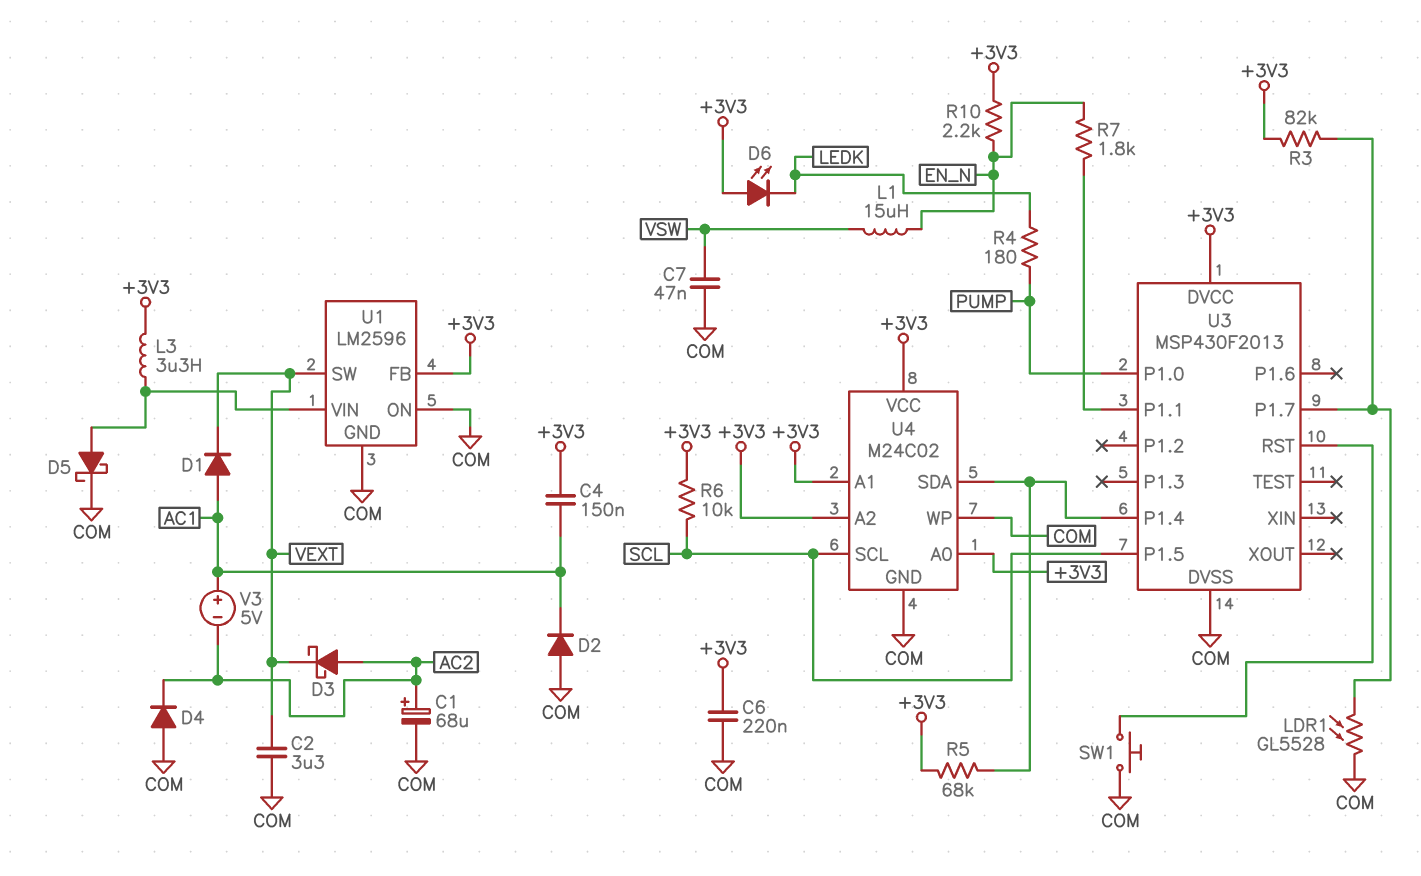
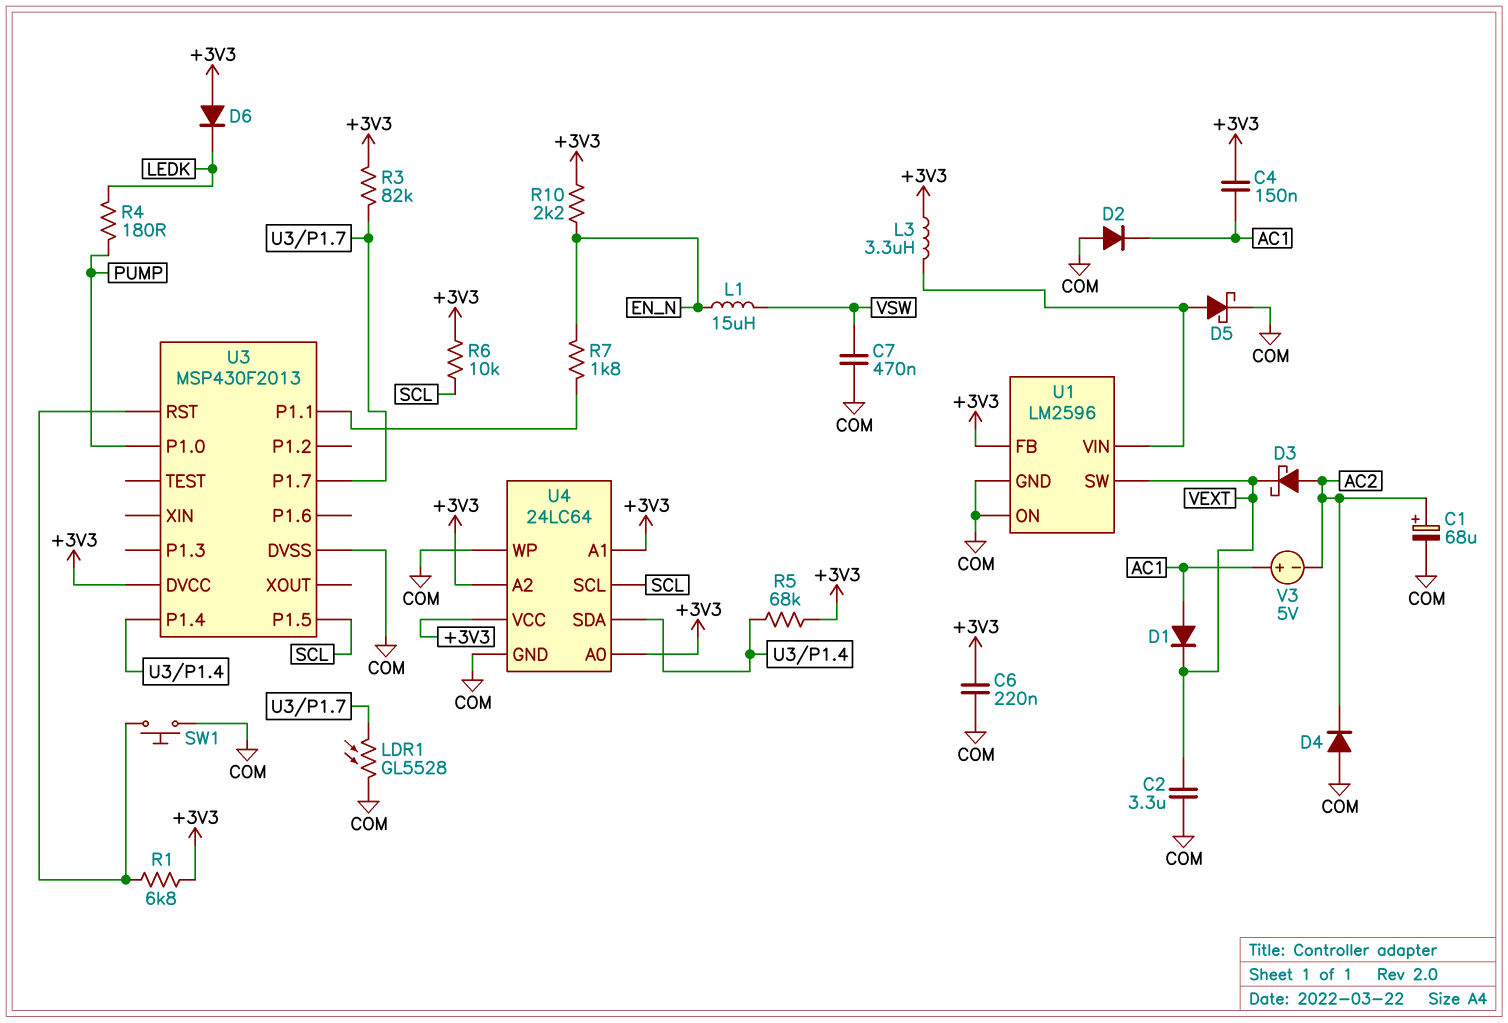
C7: 47nF (COM, VSW) -> 470nF (COM, VSW)
D6: LED (A +3V3, K LEDK) -> diode (A +3V3, K LEDK)
R1: none -> 6.8k (+3V3, U3/RST)
U4: M24C02 -> 24LC64

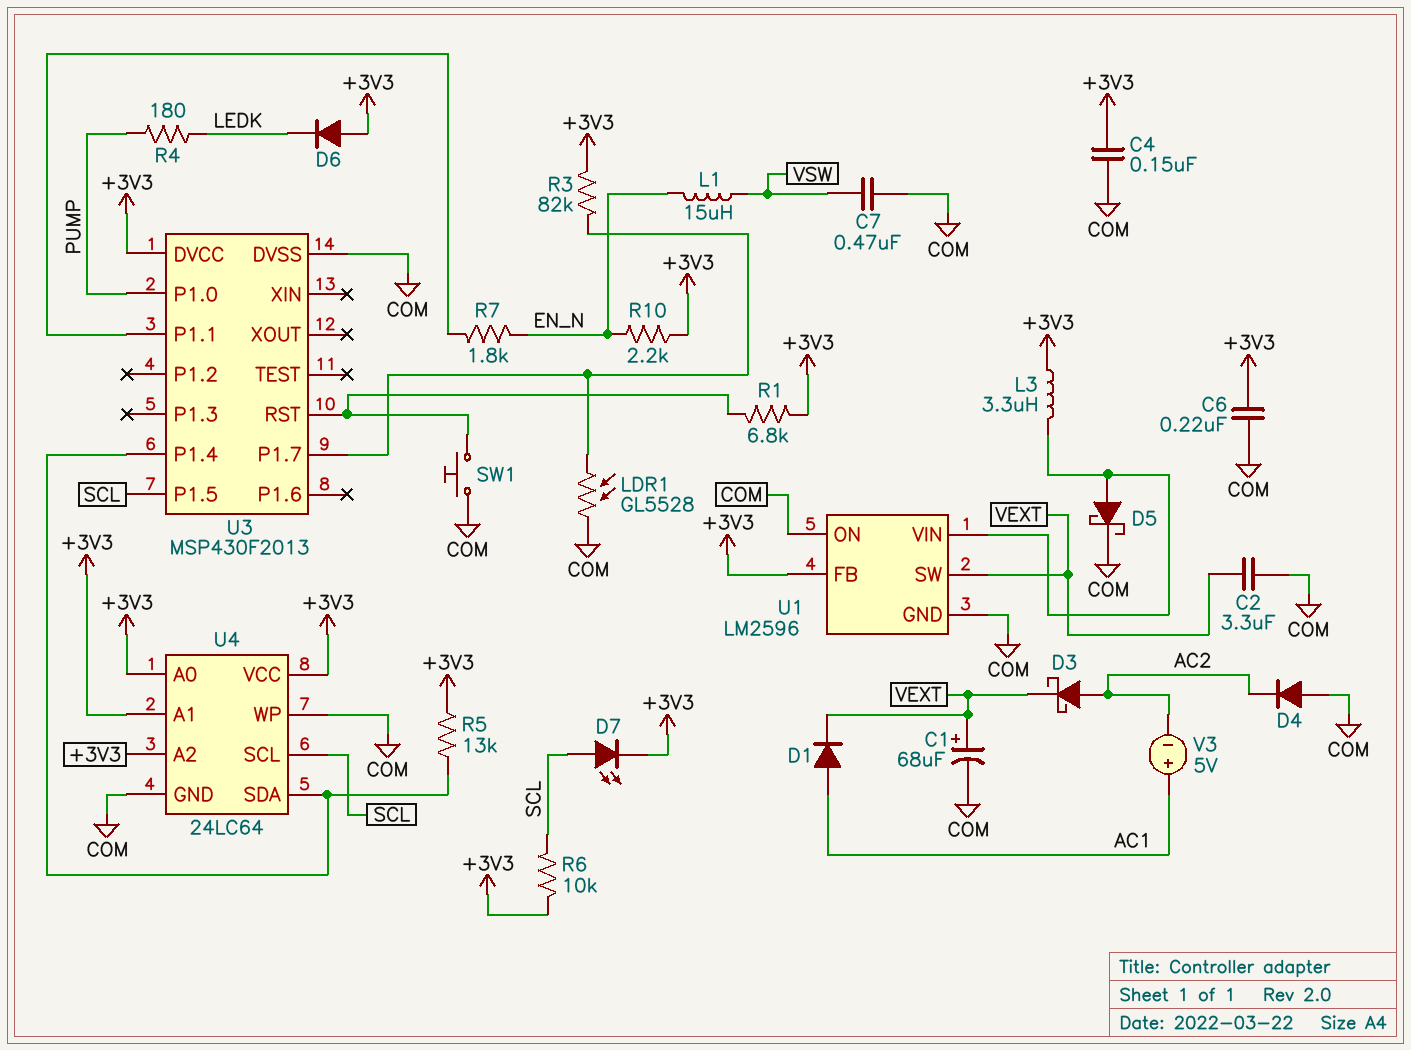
C1: 68uF (plus AC2, minus COM) -> 68uF (plus VEXT, minus COM)
C4: 150nF (+3V3, AC1) -> 150nF (+3V3, COM)
D2: diode (A COM, K AC1) -> none
D7: none -> LED (A SCL, K +3V3)
R5: 68k (+3V3, U3/P1.4) -> 13k (+3V3, U3/P1.4)

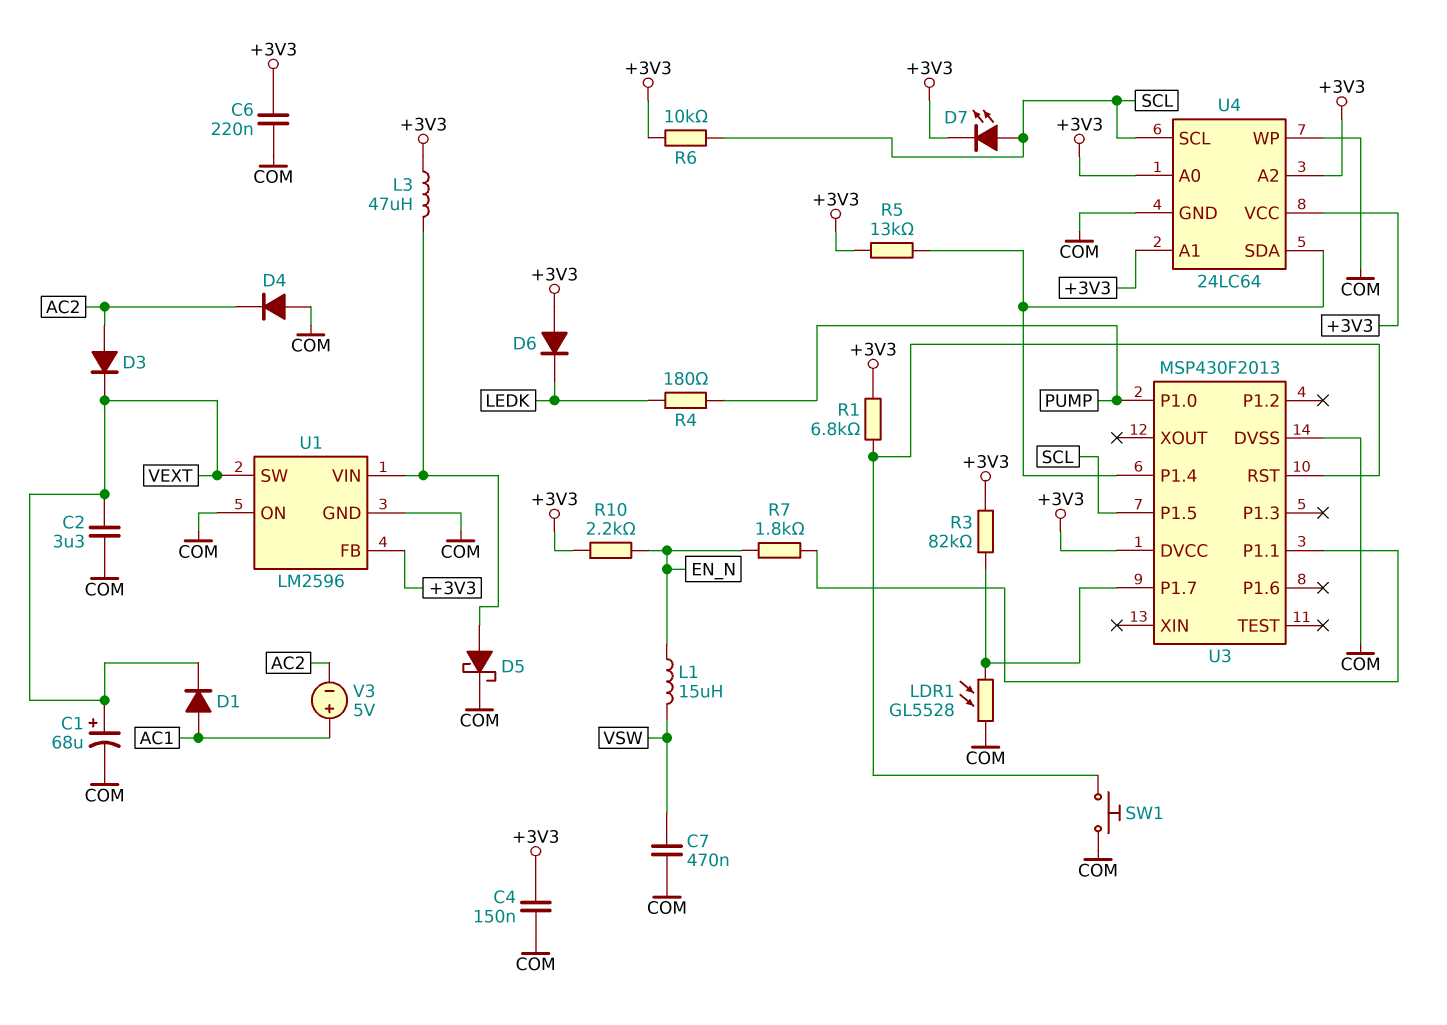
D3: schottky (A AC2, K VEXT) -> diode (A AC2, K VEXT)
L3: 3.3uH (+3V3, U1/VIN) -> 47uH (+3V3, U1/VIN)

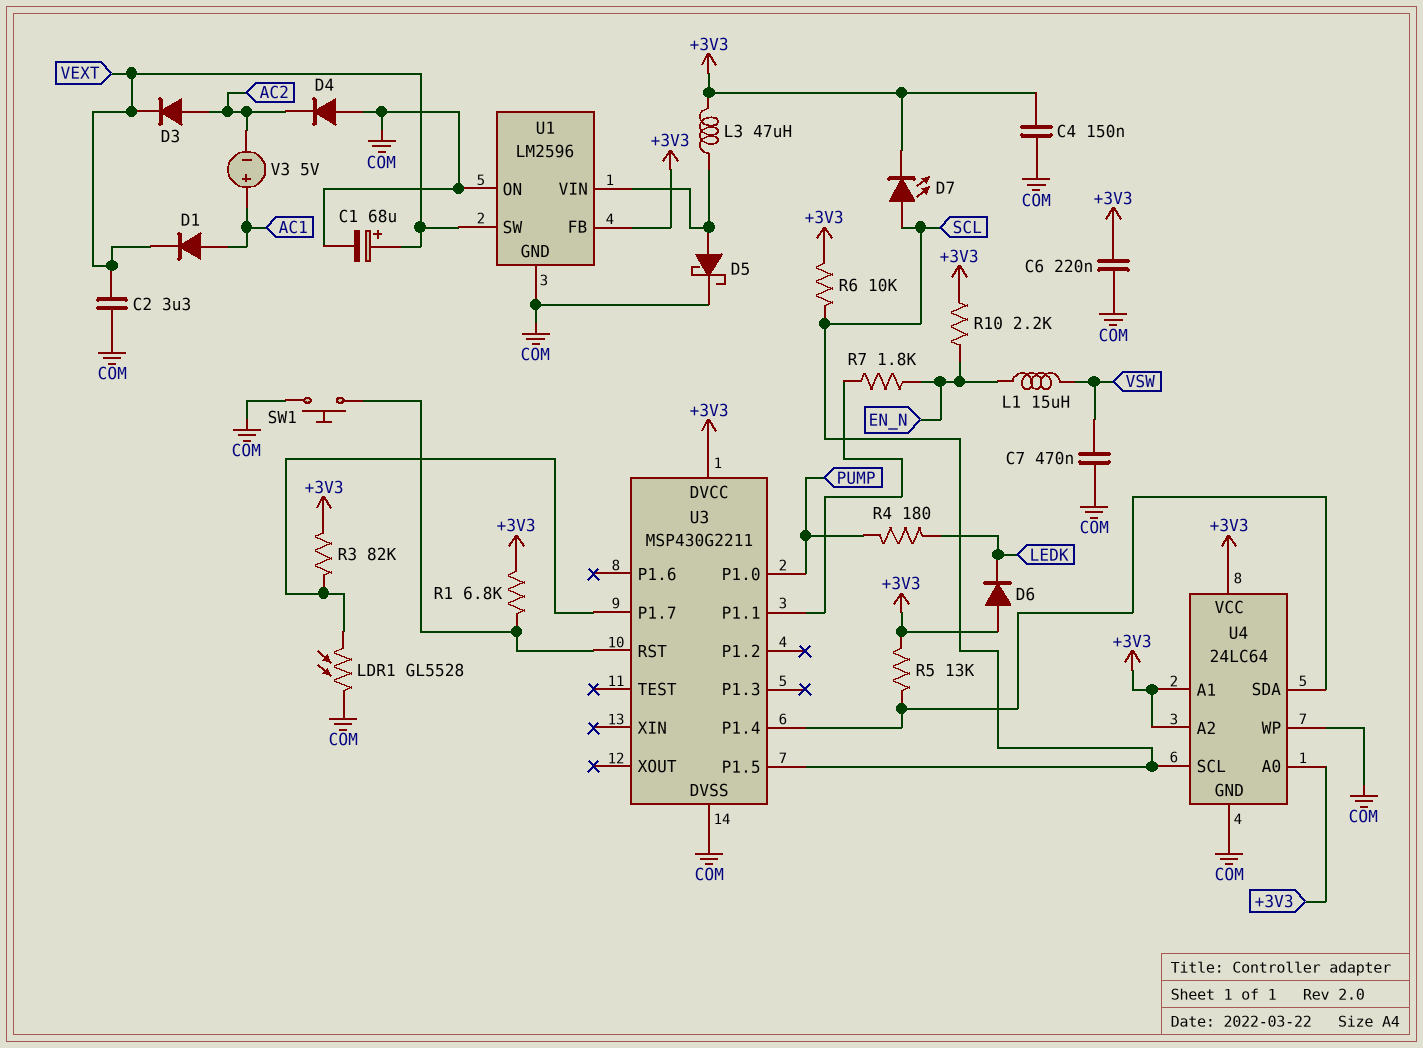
U3: MSP430F2013 -> MSP430G2211

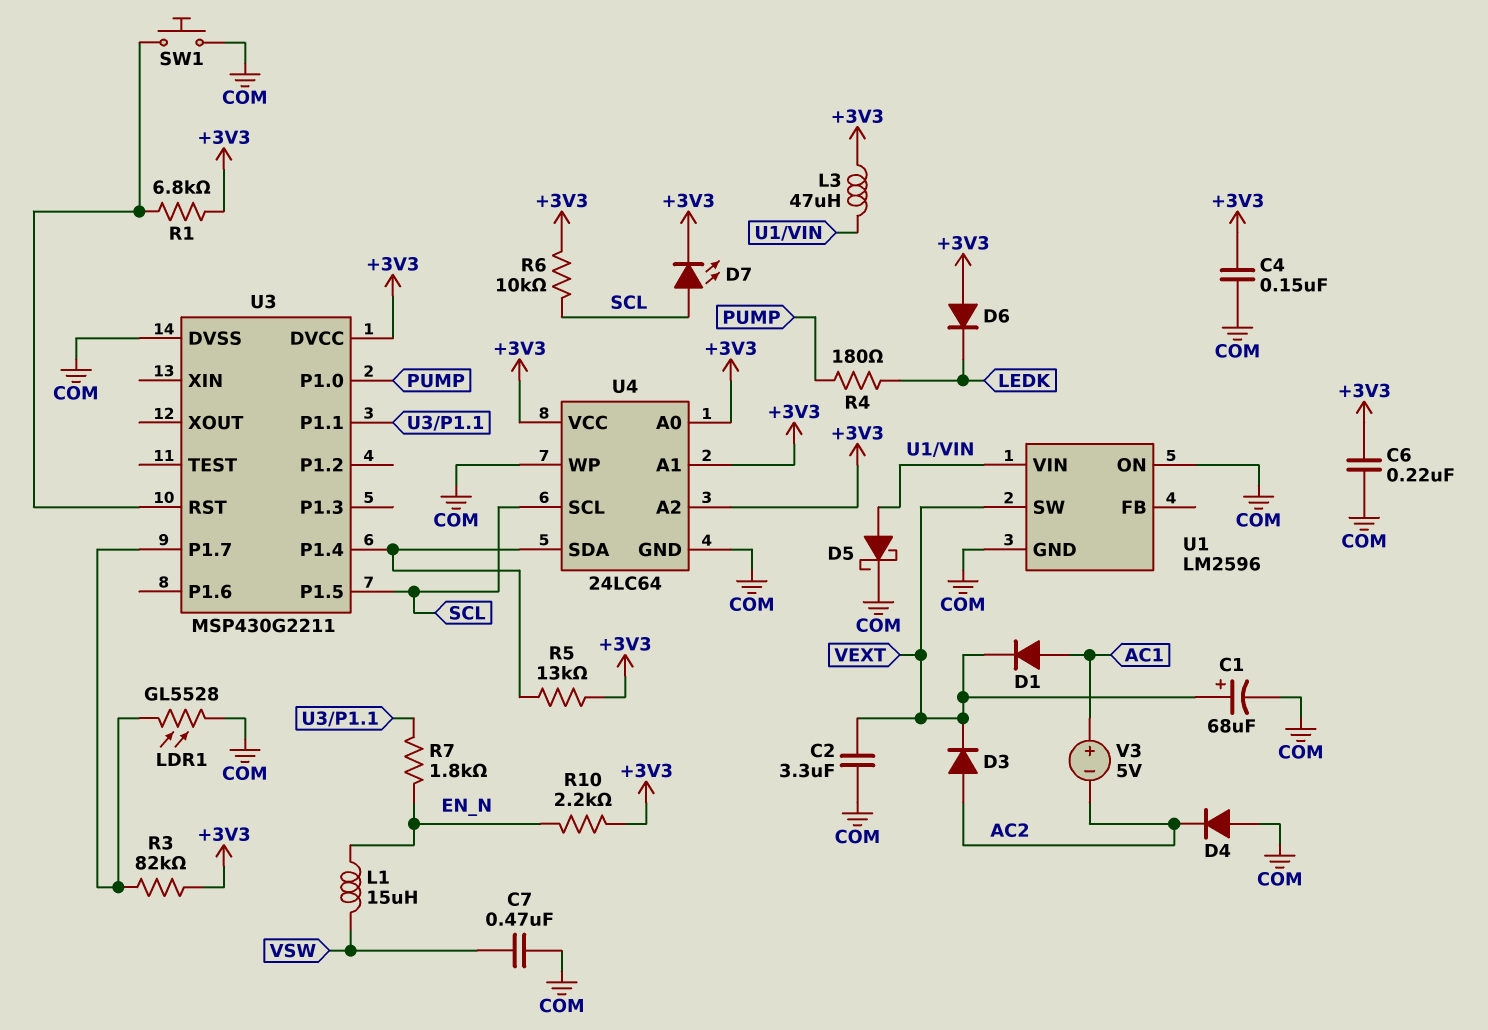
U1 pin FB: +3V3 -> none

